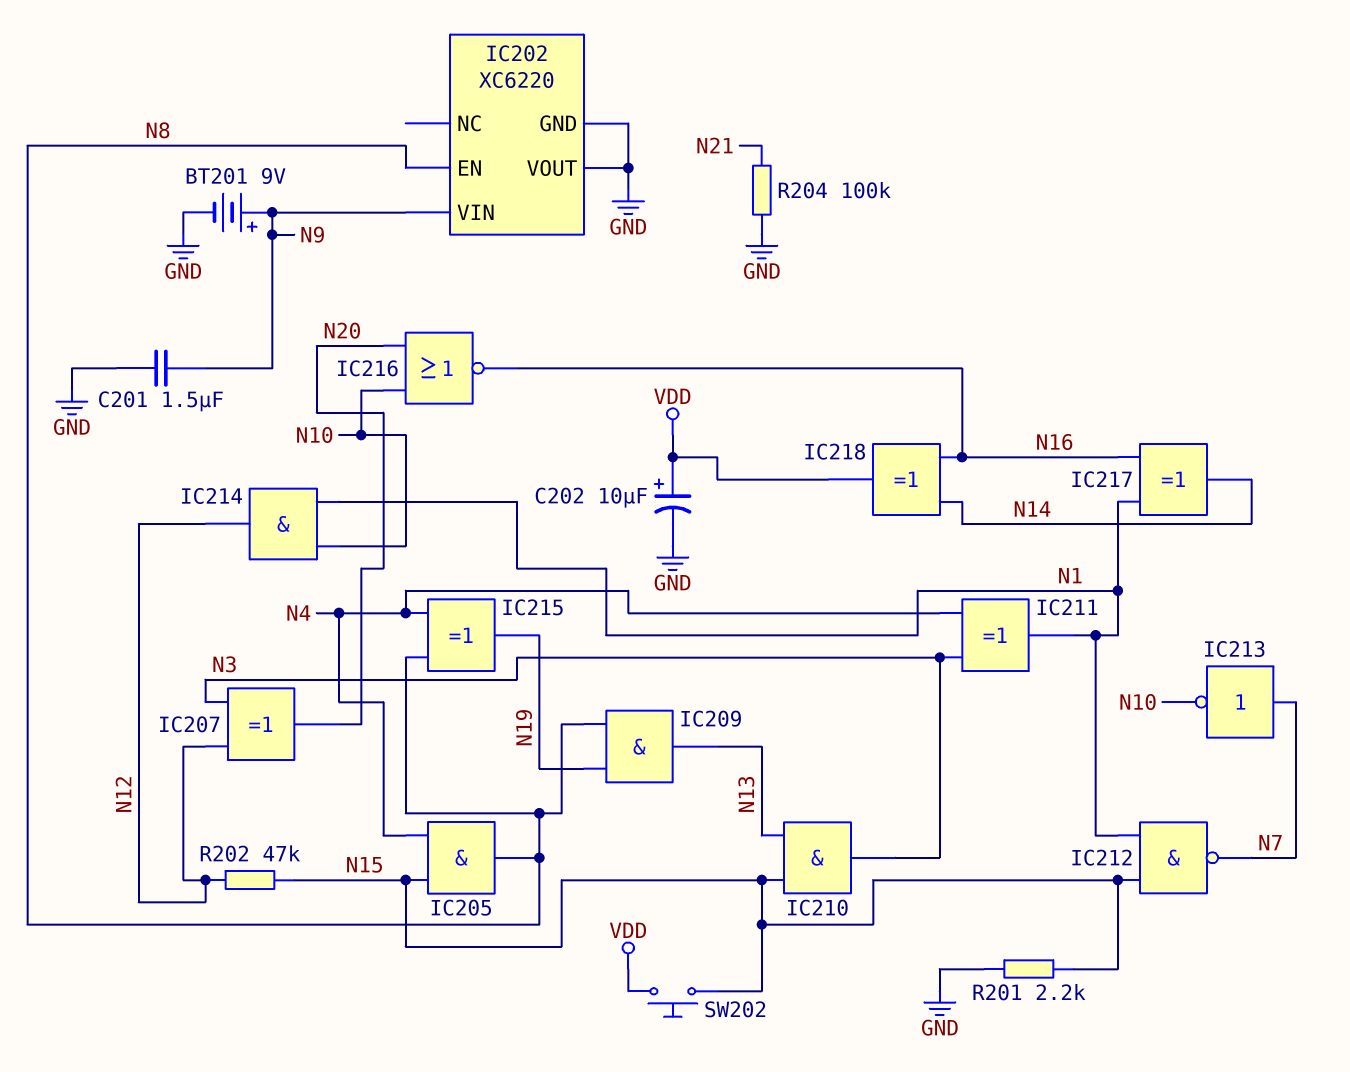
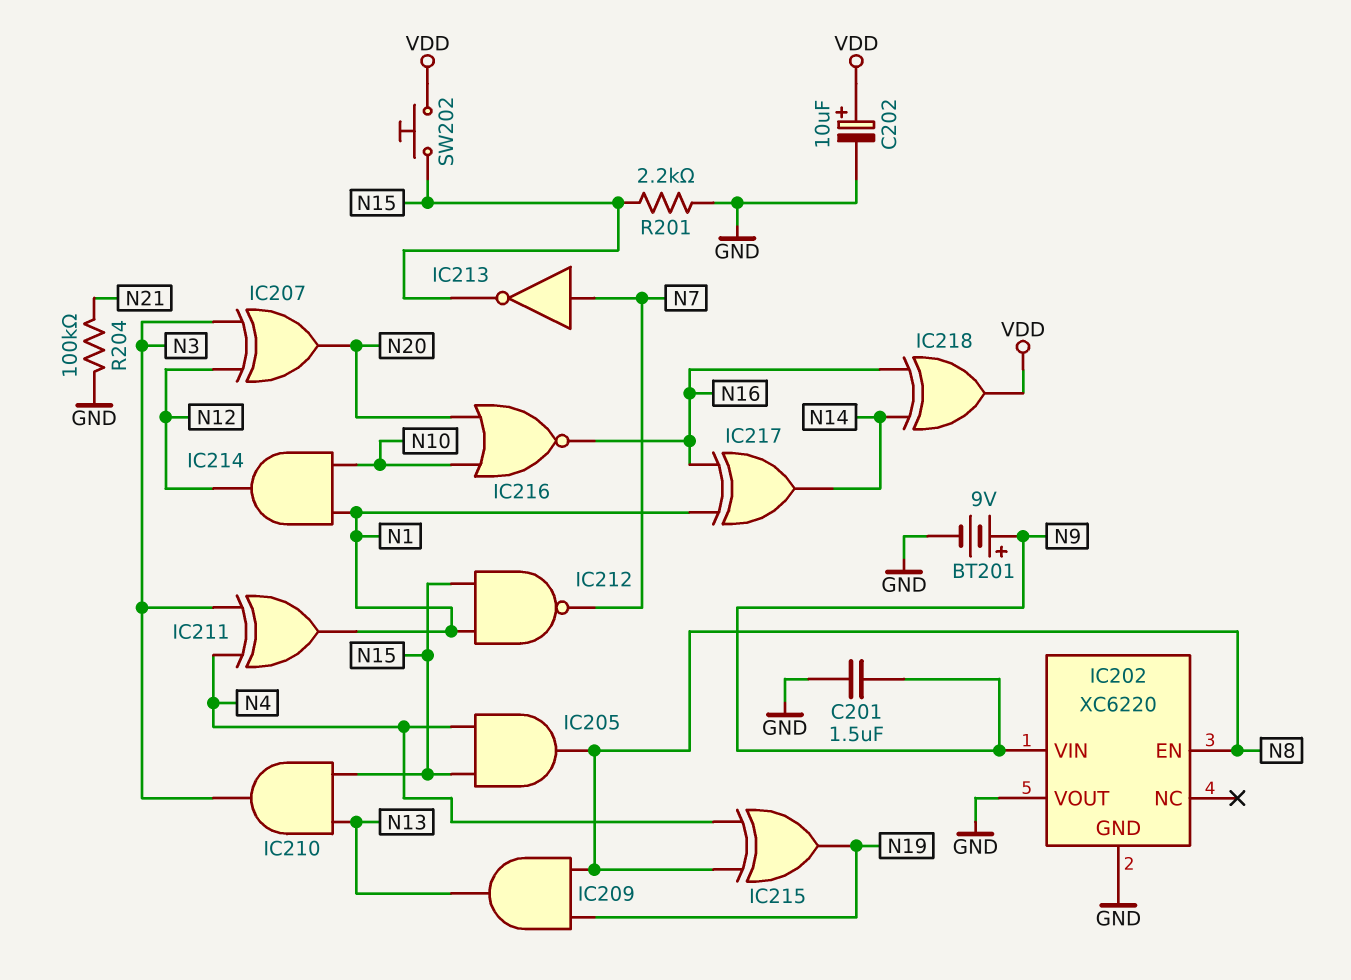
IC213: NOT (in N7, out N10) -> NOT (in N7, out N15)
R202: 47k (N12, N15) -> none

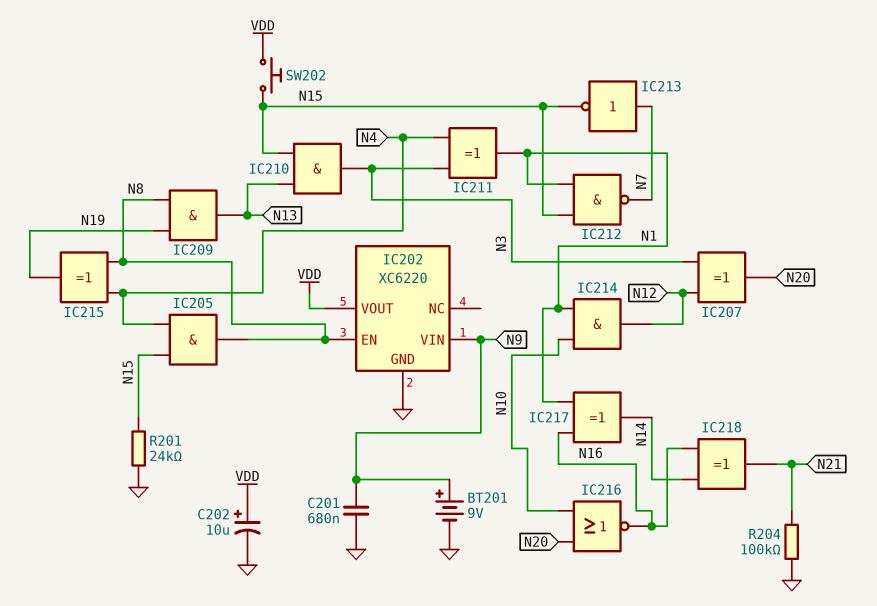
C201: 1.5uF (GND, N9) -> 680nF (GND, N9)
IC202 pin VOUT: GND -> VDD
IC218: XOR (in N14, in N16, out VDD) -> XOR (in N14, in N16, out N21)
R201: 2.2k (GND, N15) -> 24k (GND, N15)

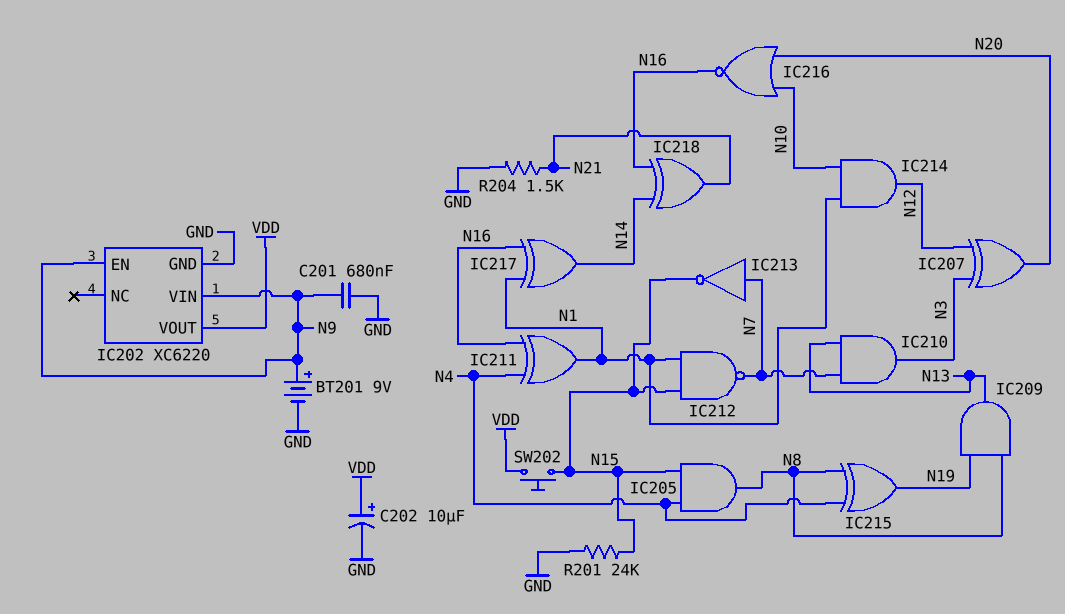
IC202 pin EN: N8 -> N9
IC210: AND (in N13, in N15, out N3) -> AND (in N7, in N13, out N3)
IC211: XOR (in N3, in N4, out N1) -> XOR (in N4, in N16, out N1)
R204: 100k (GND, N21) -> 1.5k (GND, N21)

